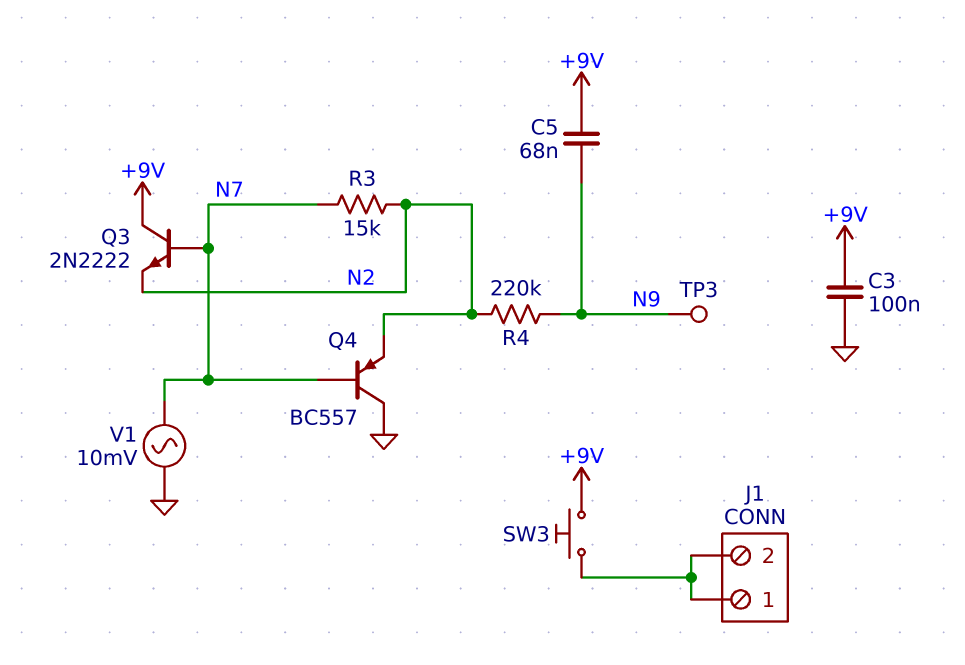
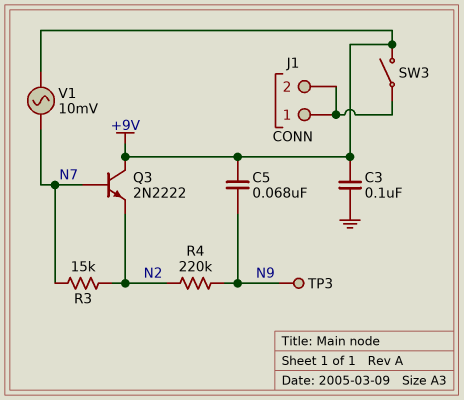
Q4: PNP BC557 (B N7, C GND, E N2) -> none
SW3: button (+9V, J1/1) -> switch (+9V, J1/1)
V1: AC 10mV (GND, N7) -> AC 10mV (+9V, N7)

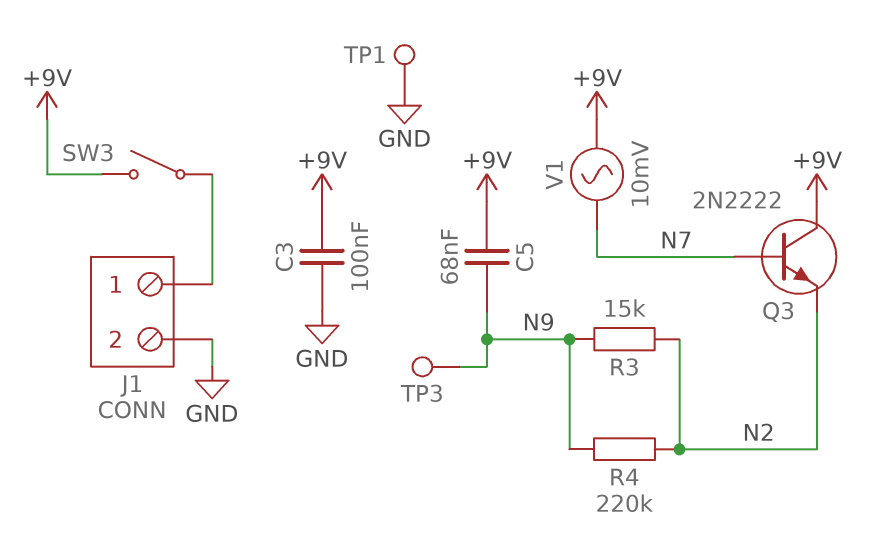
J1 pin 2: J1/1 -> GND
R3: 15k (N2, N7) -> 15k (N2, N9)
TP1: none -> test point (GND)

